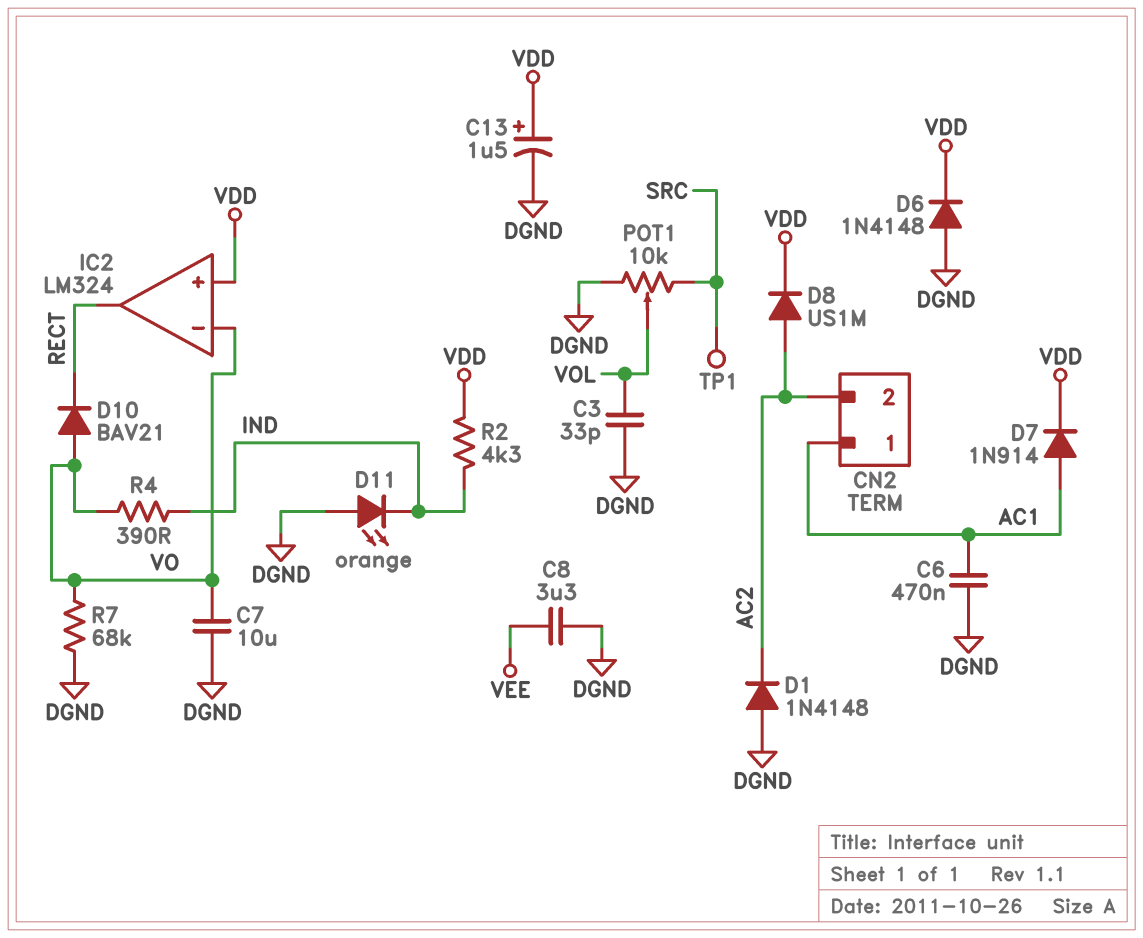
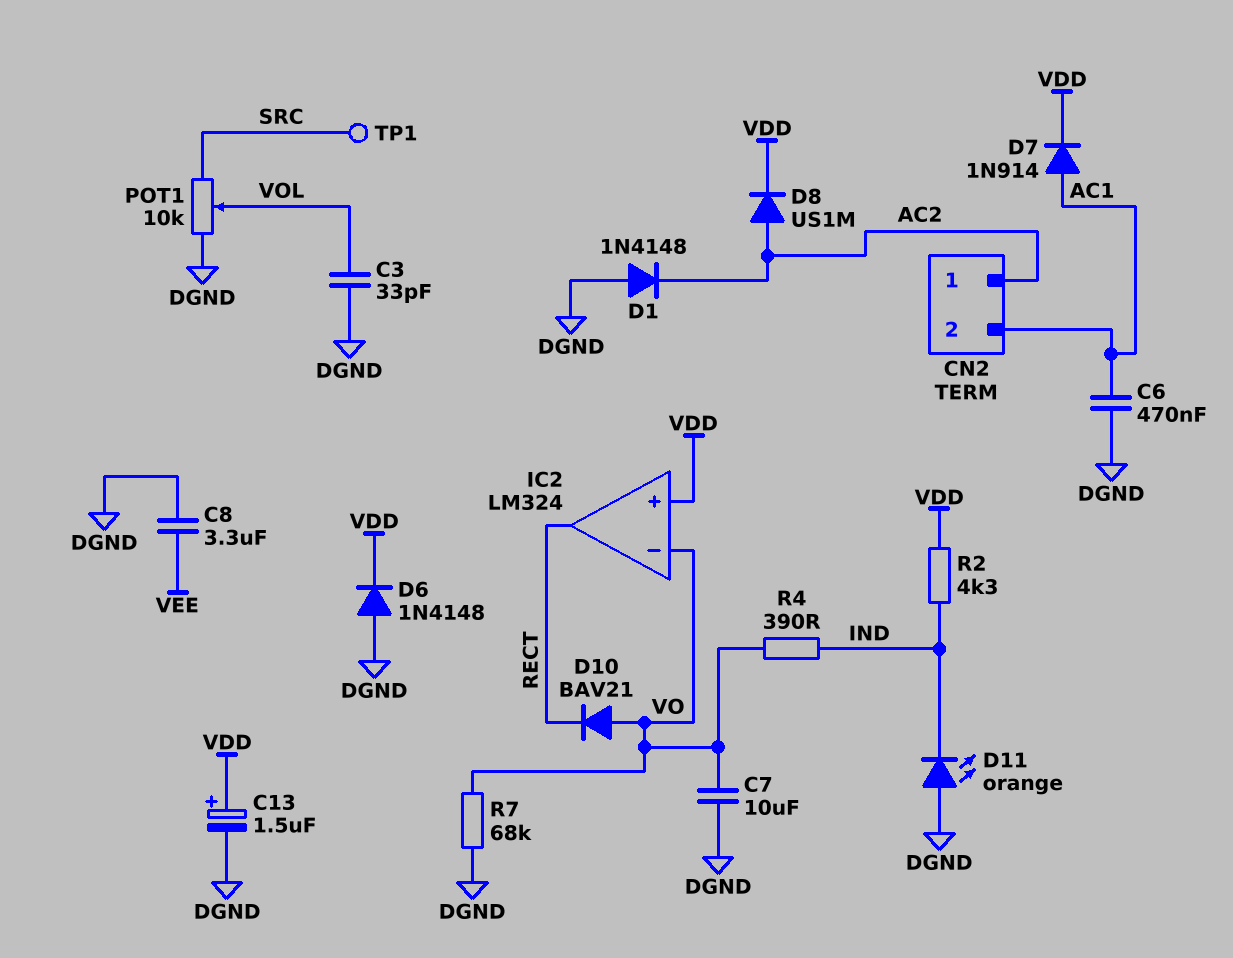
CN2 pin 1: AC1 -> AC2
CN2 pin 2: AC2 -> AC1

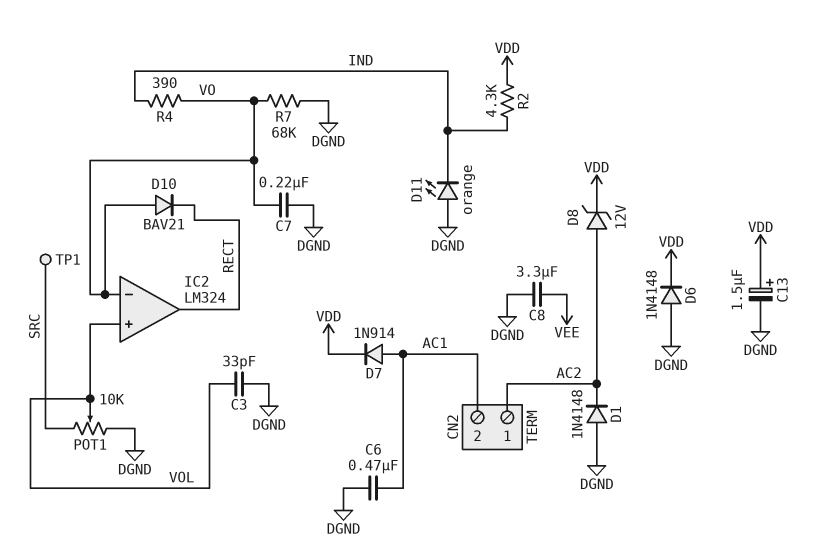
C7: 10uF (DGND, VO) -> 220nF (DGND, VO)
D8: diode US1M (A AC2, K VDD) -> zener 12V (A AC2, K VDD)
IC2 pin in+: VDD -> VOL

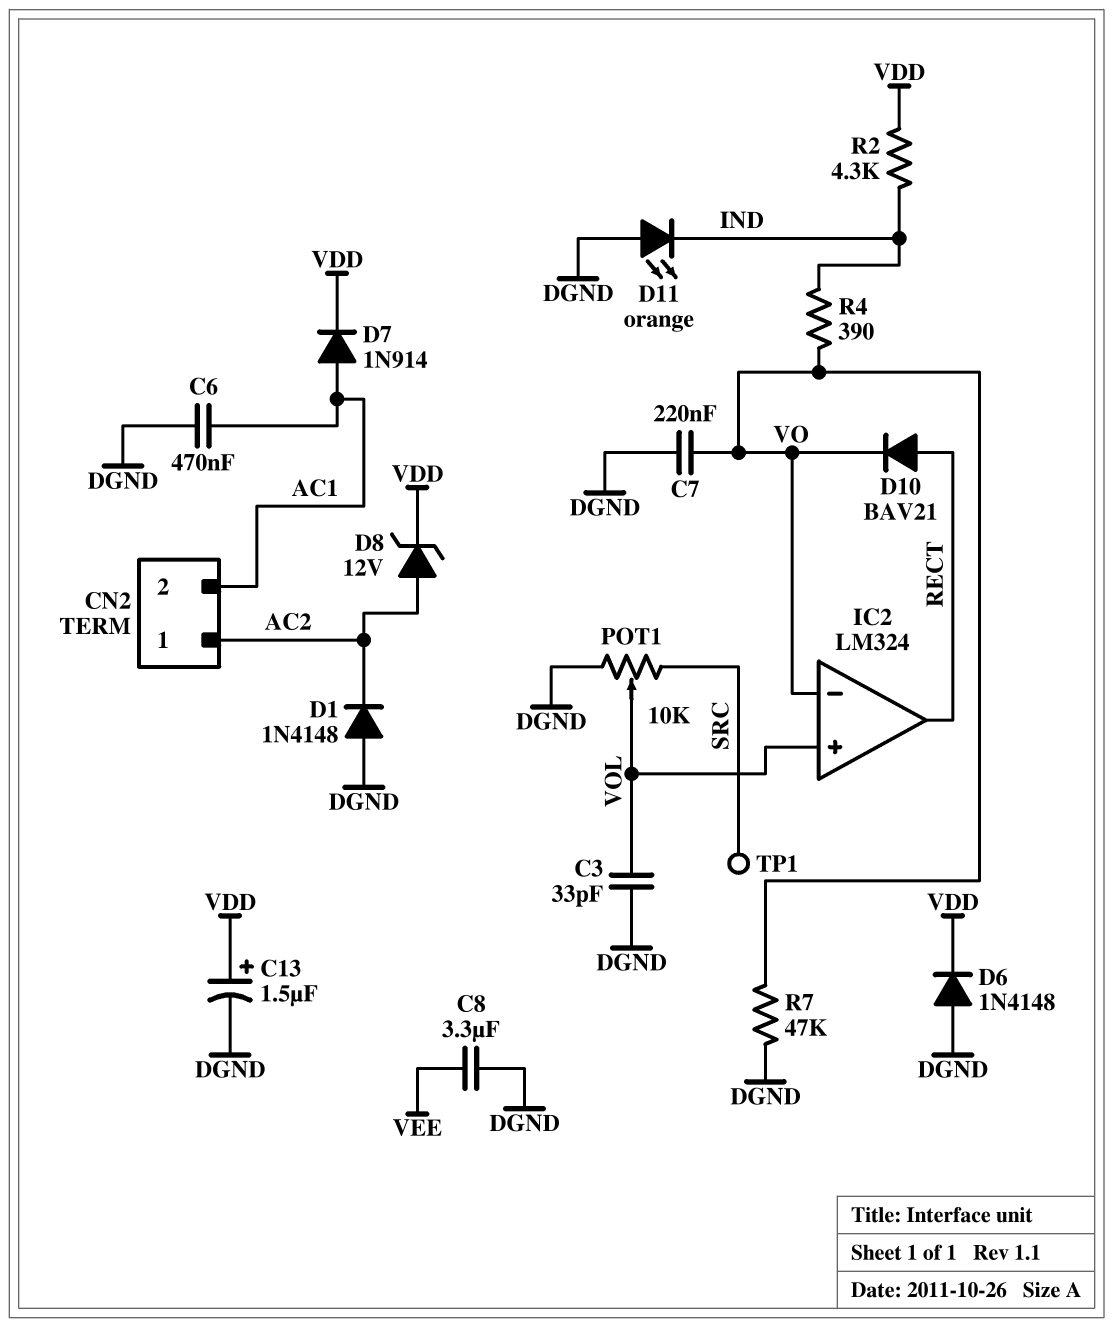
D10: diode BAV21 (A VO, K RECT) -> diode BAV21 (A RECT, K VO)
R7: 68k (DGND, VO) -> 47k (DGND, VO)

